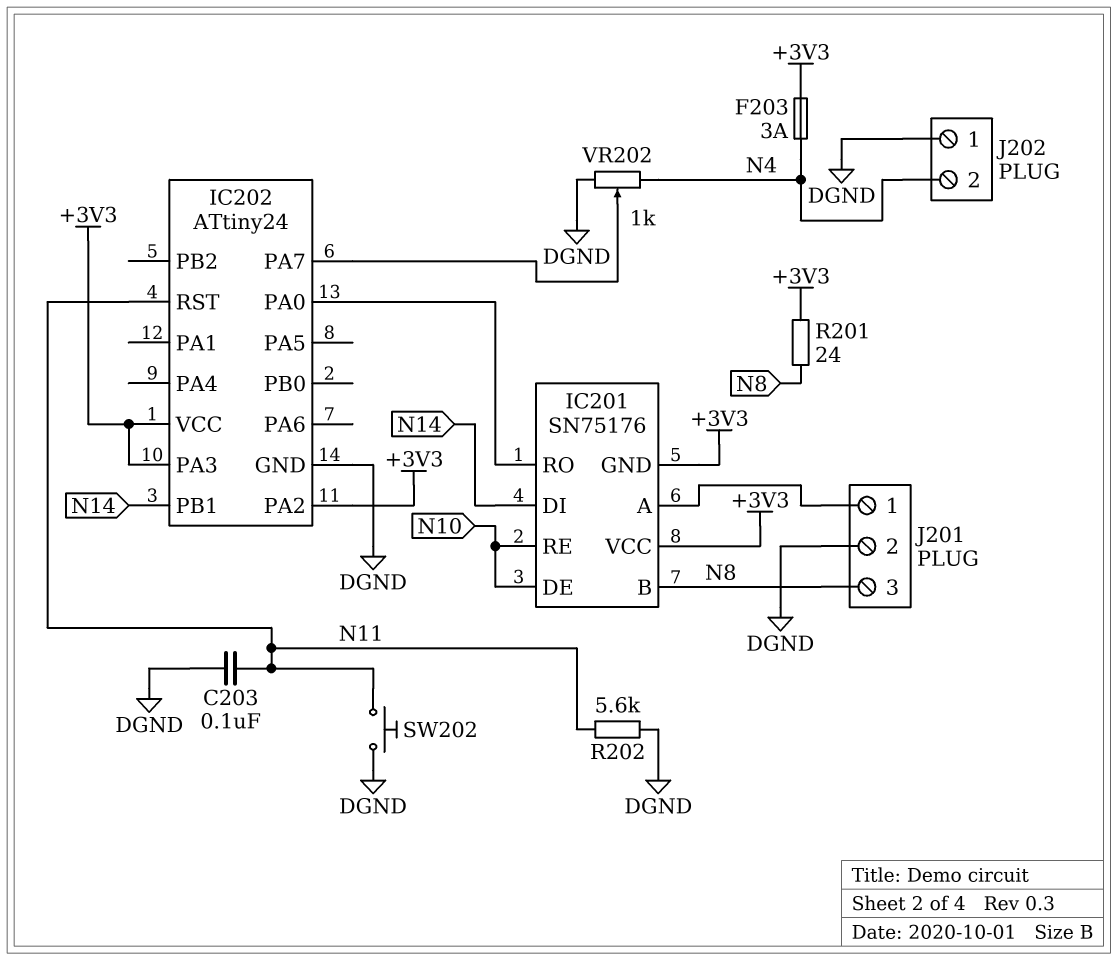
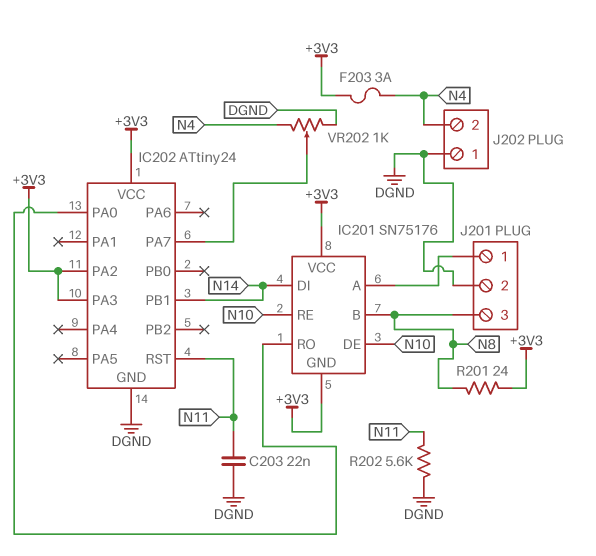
C203: 100nF (DGND, N11) -> 22nF (DGND, N11)
SW202: button (DGND, N11) -> none

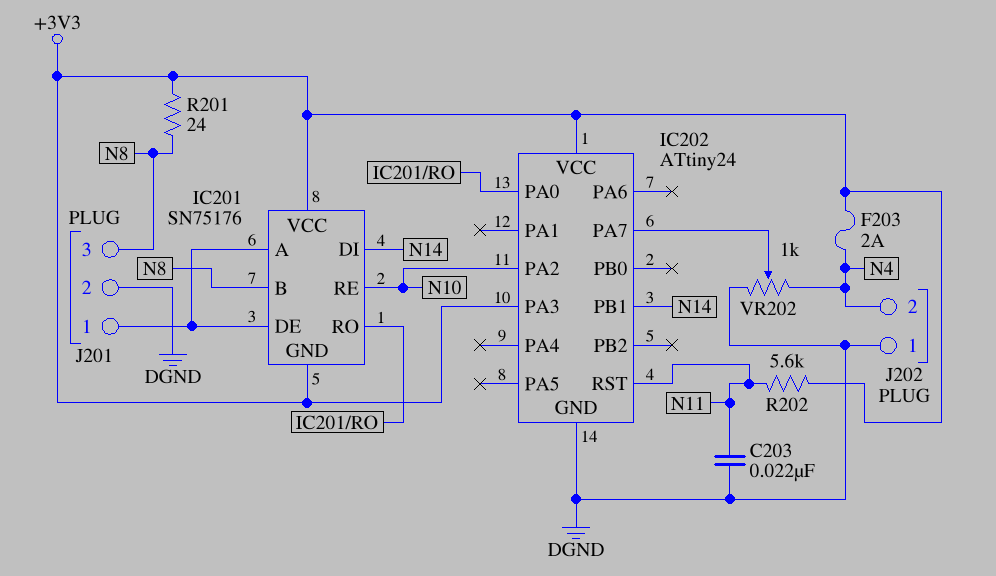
F203: 3A (+3V3, N4) -> 2A (+3V3, N4)
IC201 pin DE: N10 -> IC201/A
IC202 pin PA2: +3V3 -> N10
R202: 5.6k (DGND, N11) -> 5.6k (+3V3, N11)

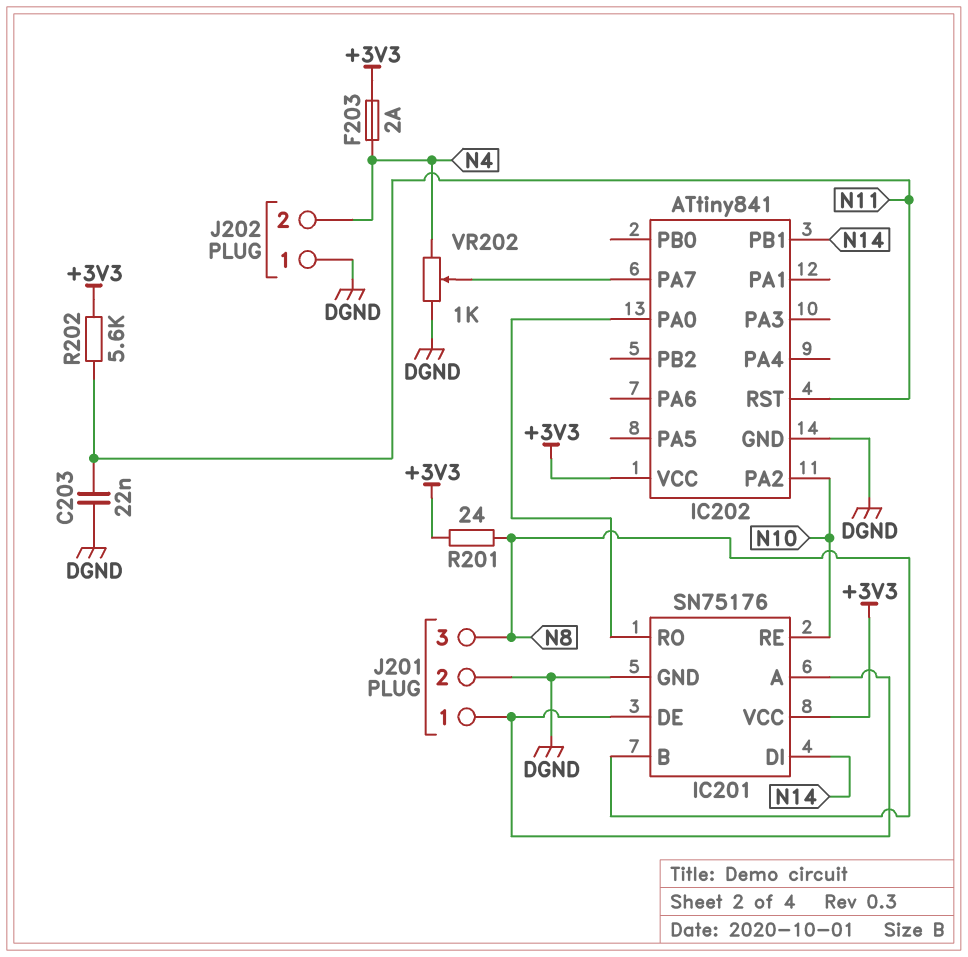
IC201 pin GND: +3V3 -> DGND
IC202: ATtiny24 -> ATtiny841
IC202 pin PA3: +3V3 -> none

